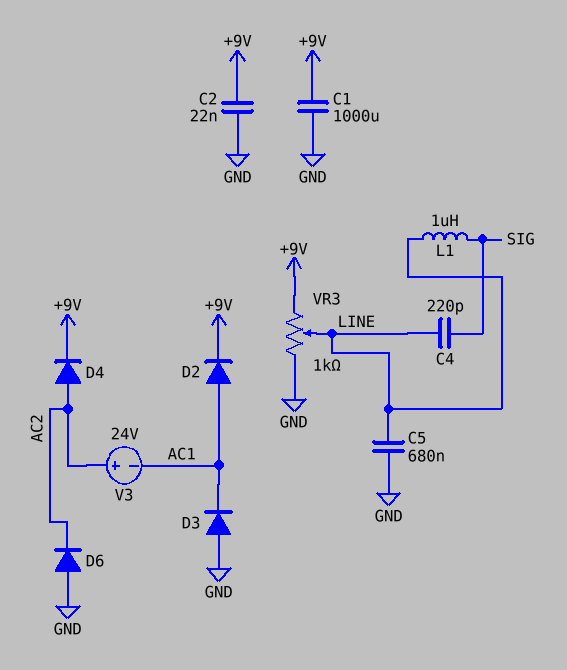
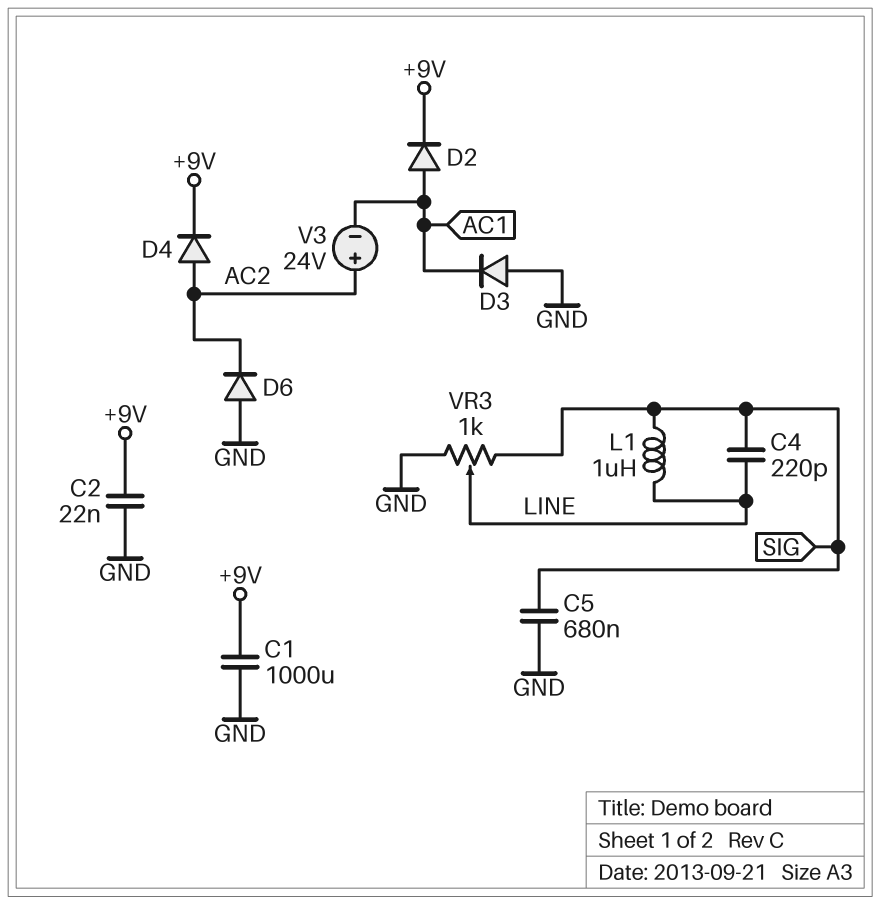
C5: 680nF (GND, LINE) -> 680nF (GND, SIG)
VR3: 1k (+9V, GND, wiper LINE) -> 1k (GND, SIG, wiper LINE)

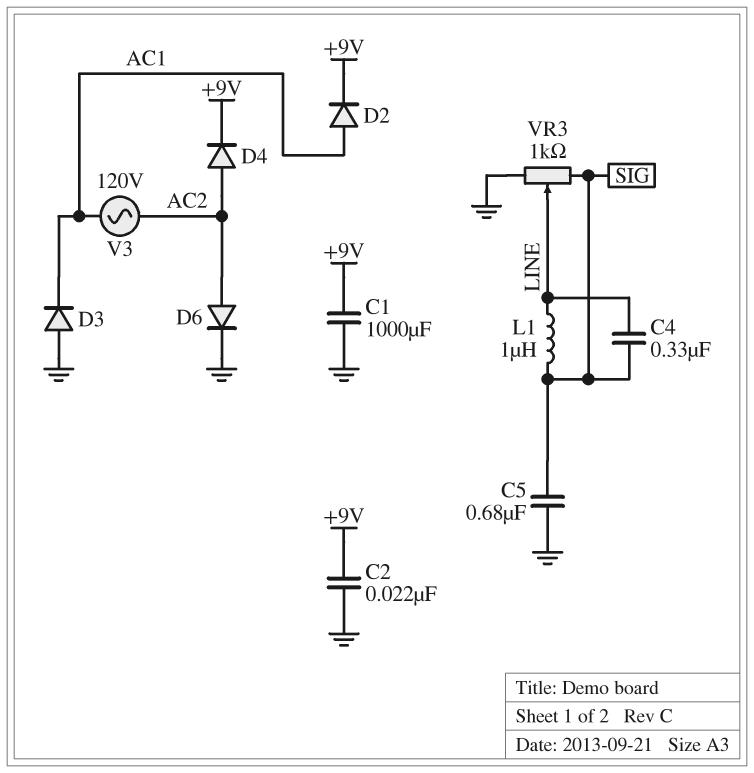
C4: 220pF (LINE, SIG) -> 330nF (LINE, SIG)
D6: diode (A GND, K AC2) -> diode (A AC2, K GND)
V3: 24V (plus AC2, minus AC1) -> AC 120V (AC1, AC2)

